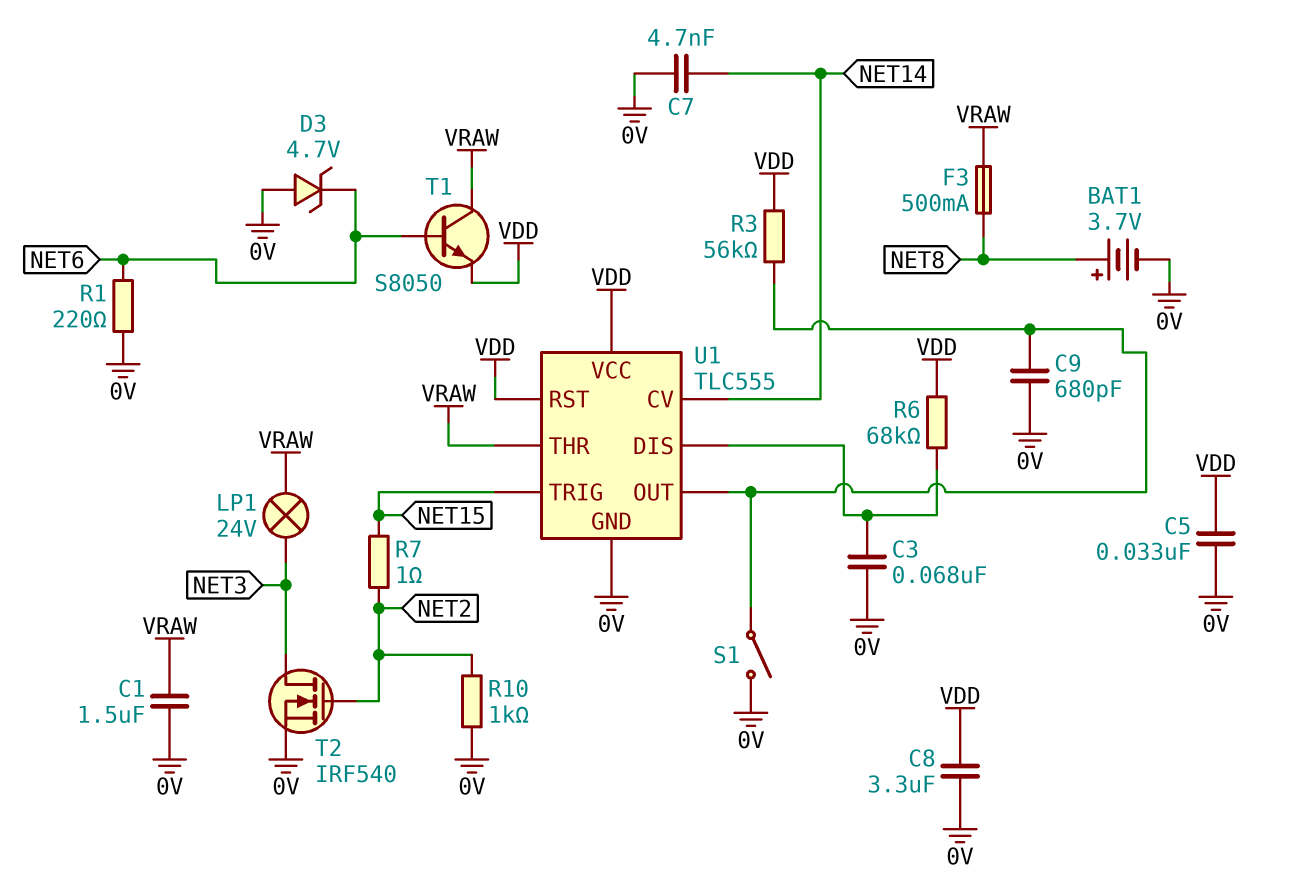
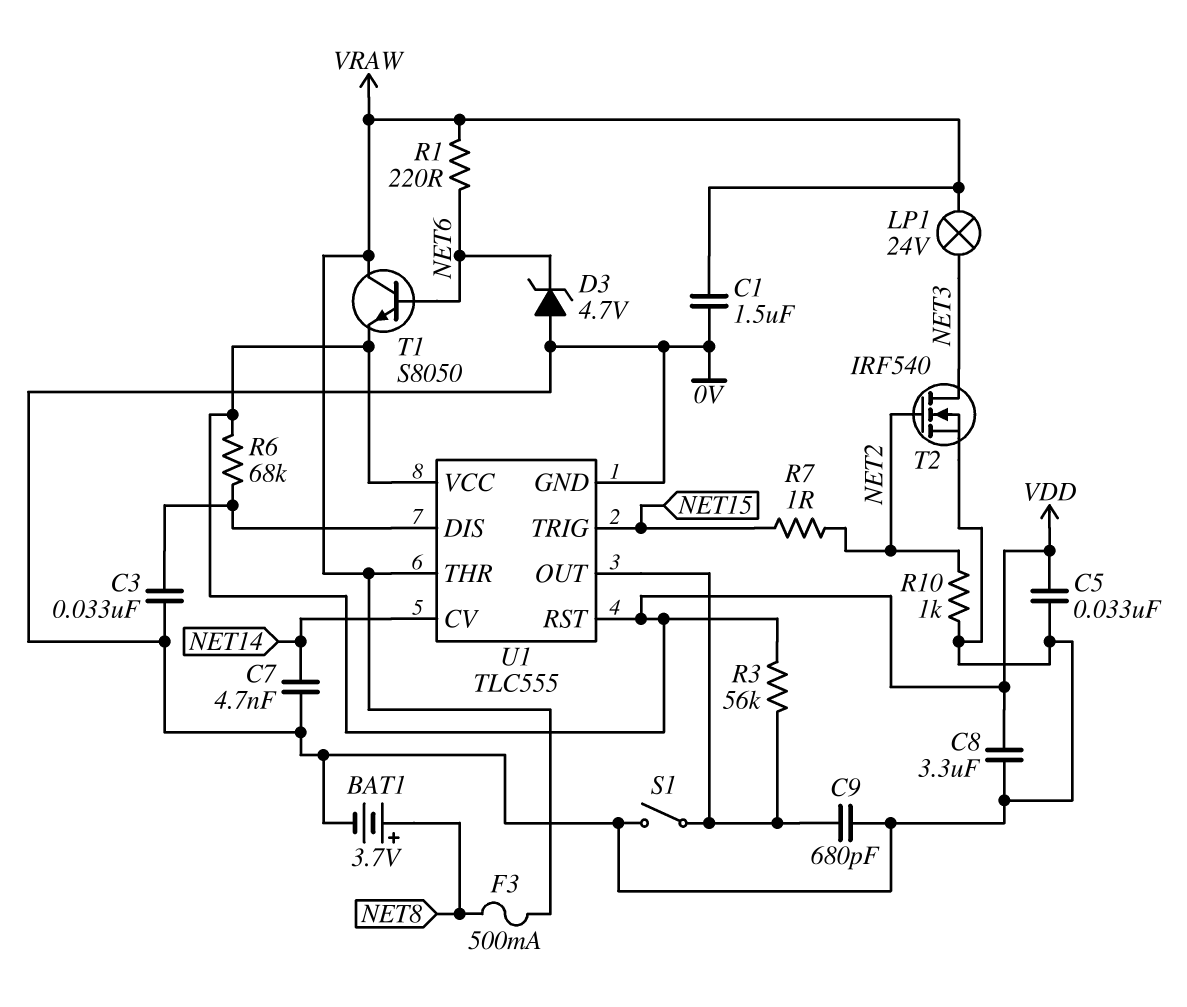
C3: 68nF (0V, U1/DIS) -> 33nF (0V, U1/DIS)
R1: 220 (0V, NET6) -> 220 (NET6, VRAW)

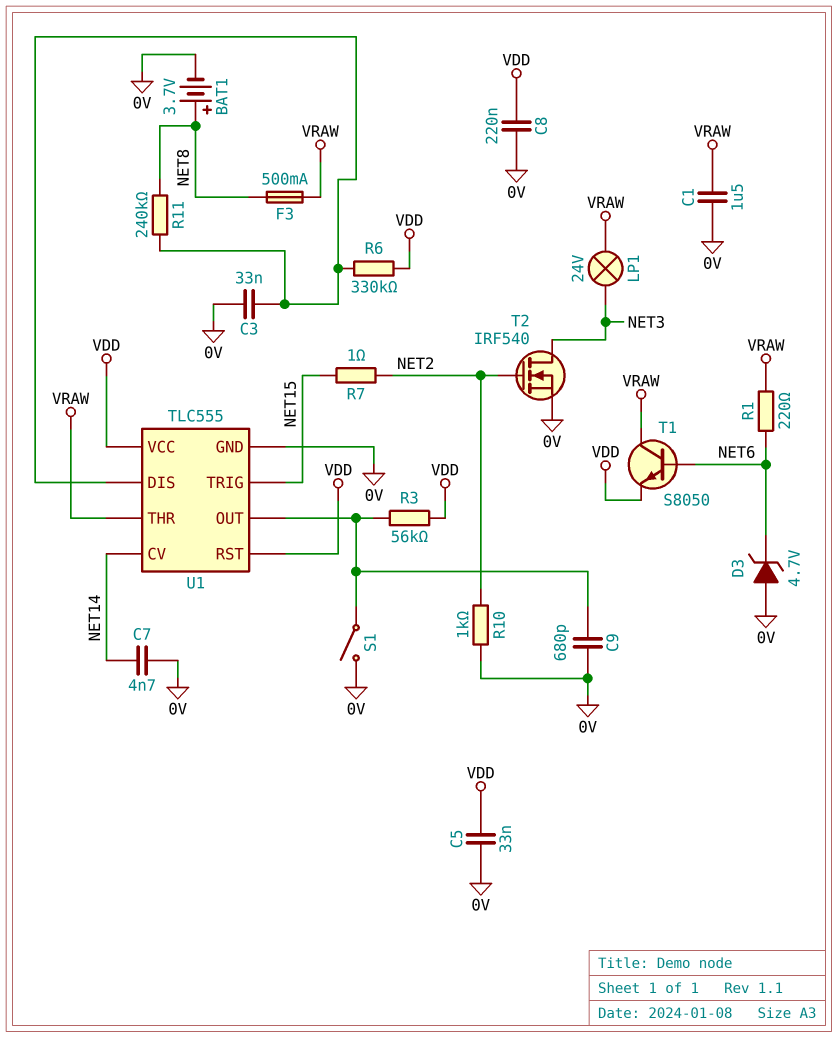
C8: 3.3uF (0V, VDD) -> 220nF (0V, VDD)
R6: 68k (U1/DIS, VDD) -> 330k (U1/DIS, VDD)
R11: none -> 240k (NET8, U1/DIS)

